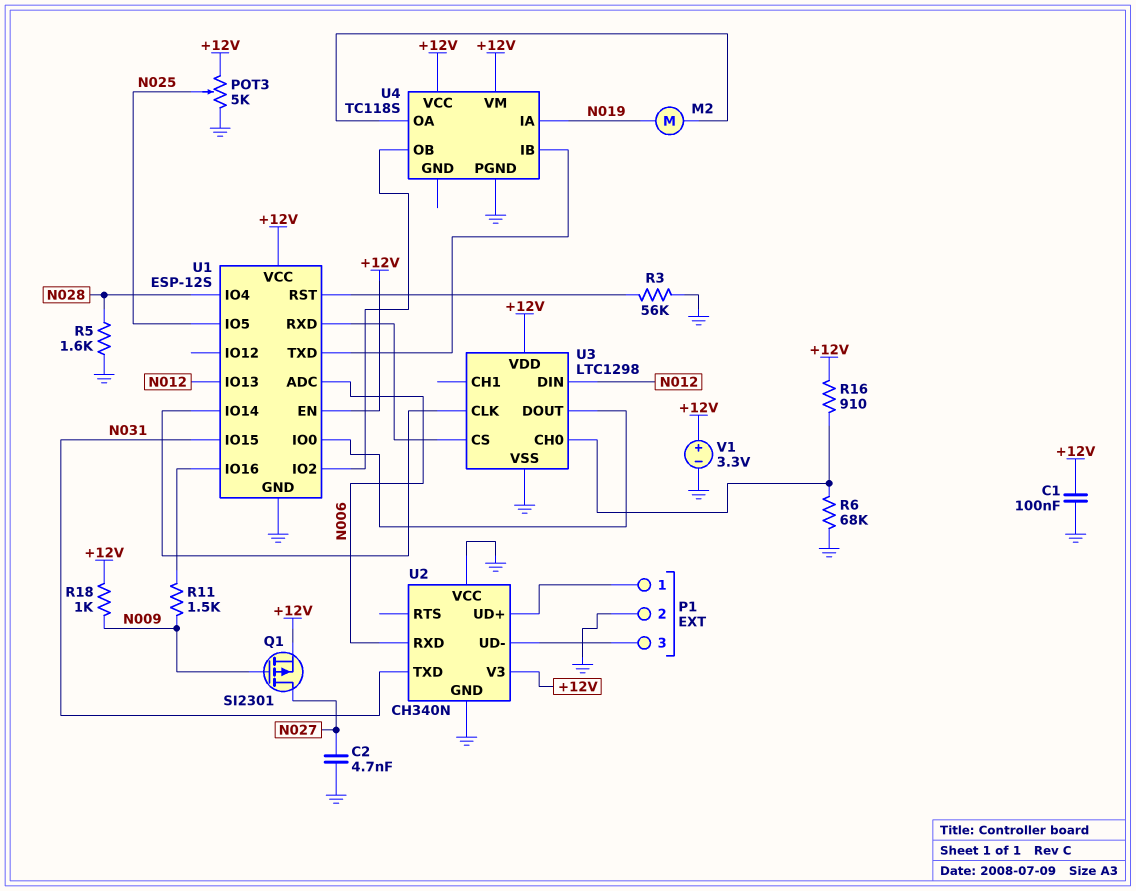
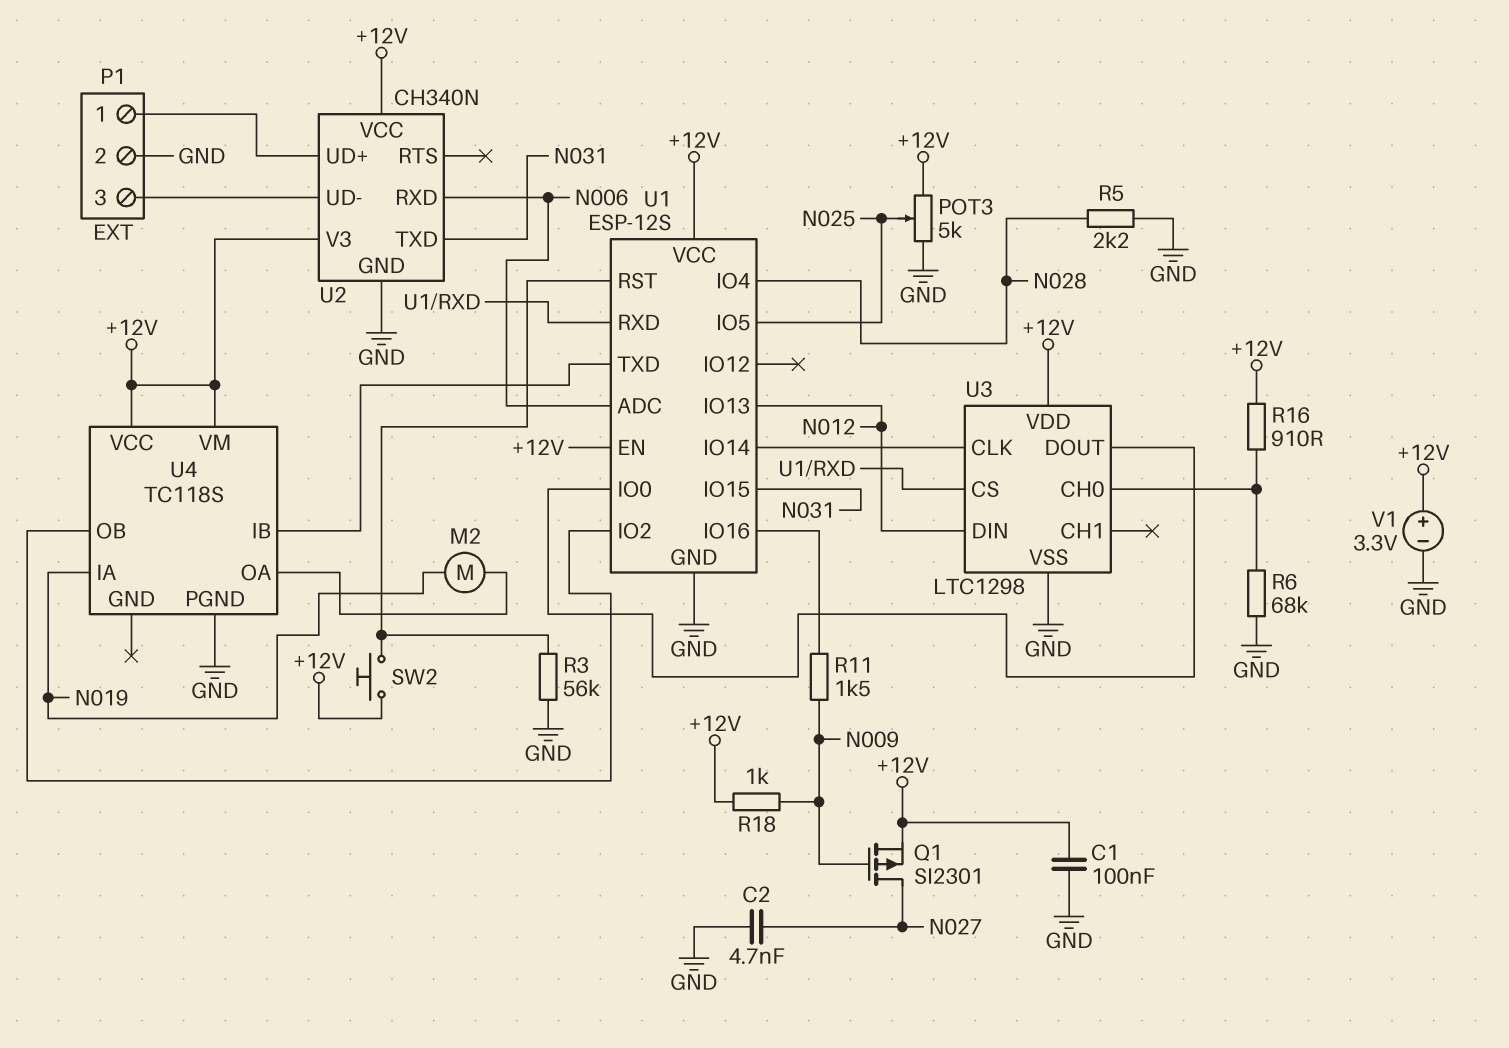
R5: 1.6k (GND, N028) -> 2.2k (GND, N028)
SW2: none -> button (+12V, U1/RST)
U2 pin VCC: GND -> +12V

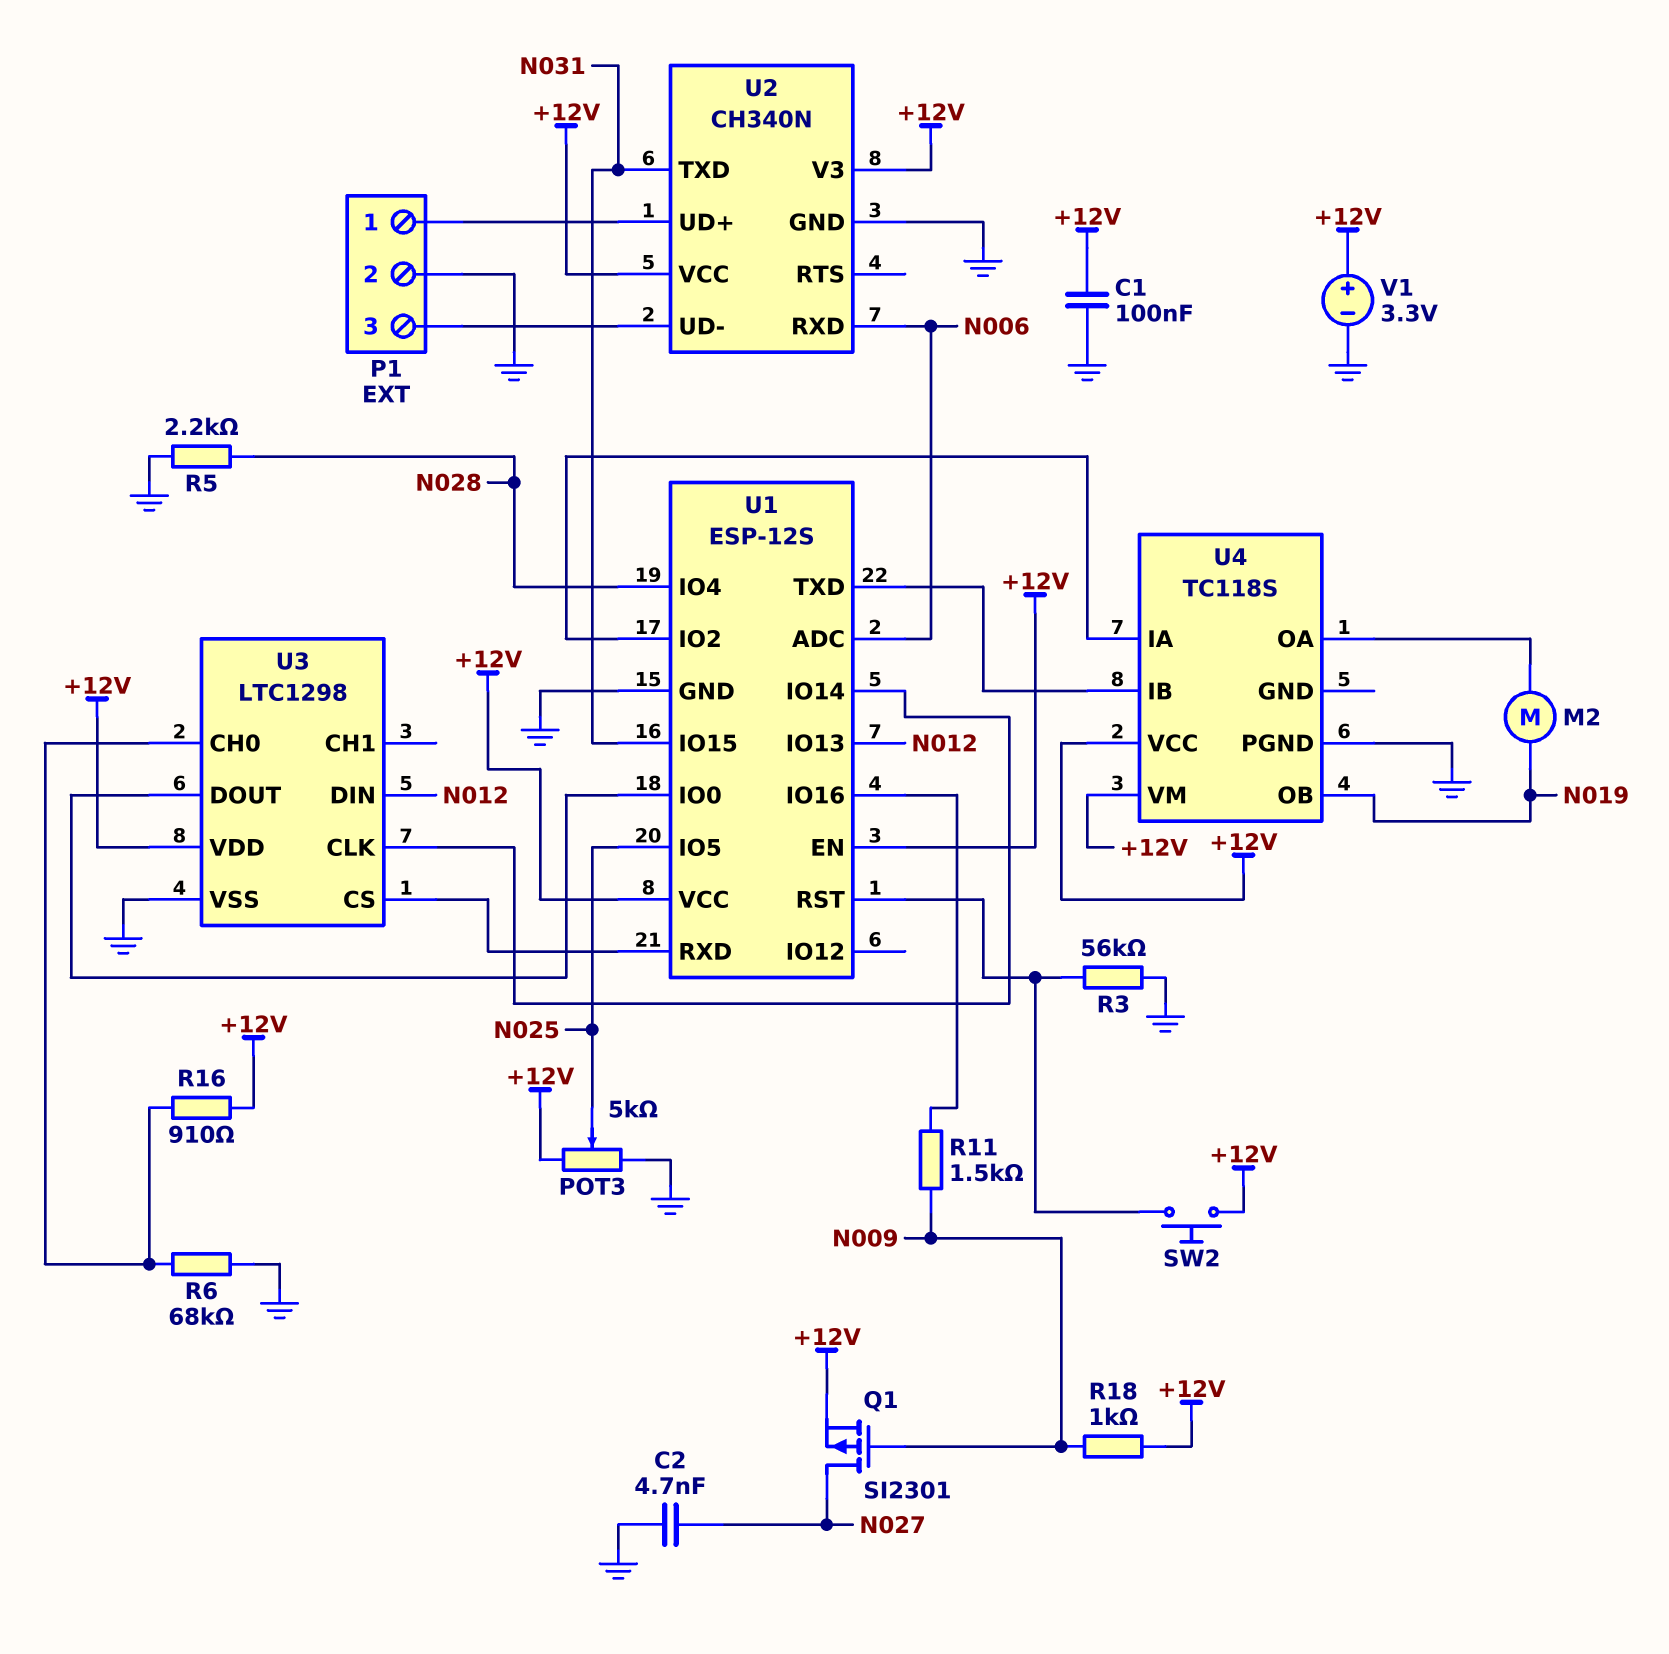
U4 pin IA: N019 -> U1/IO2
U4 pin OB: U1/IO2 -> N019

